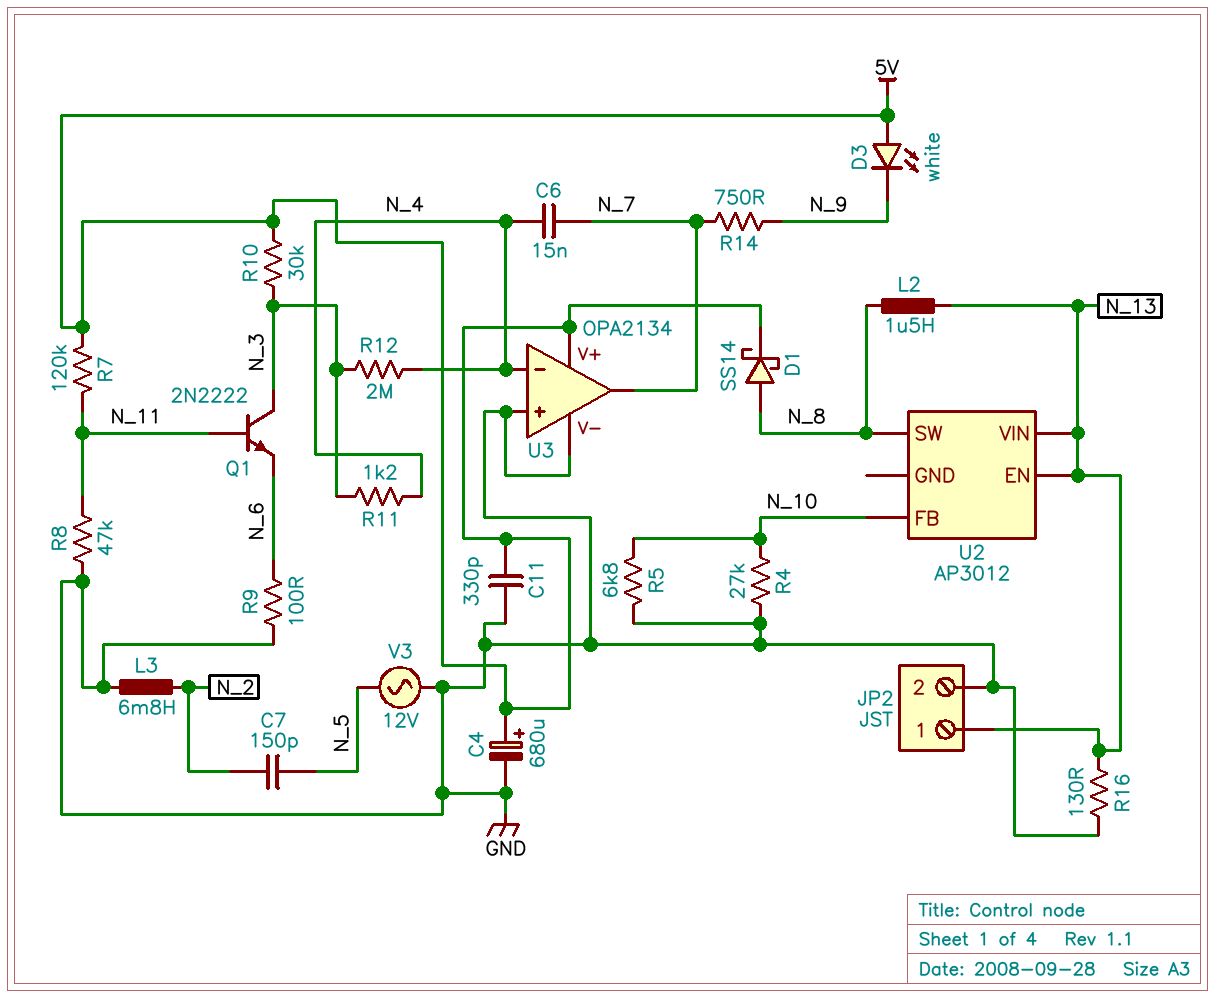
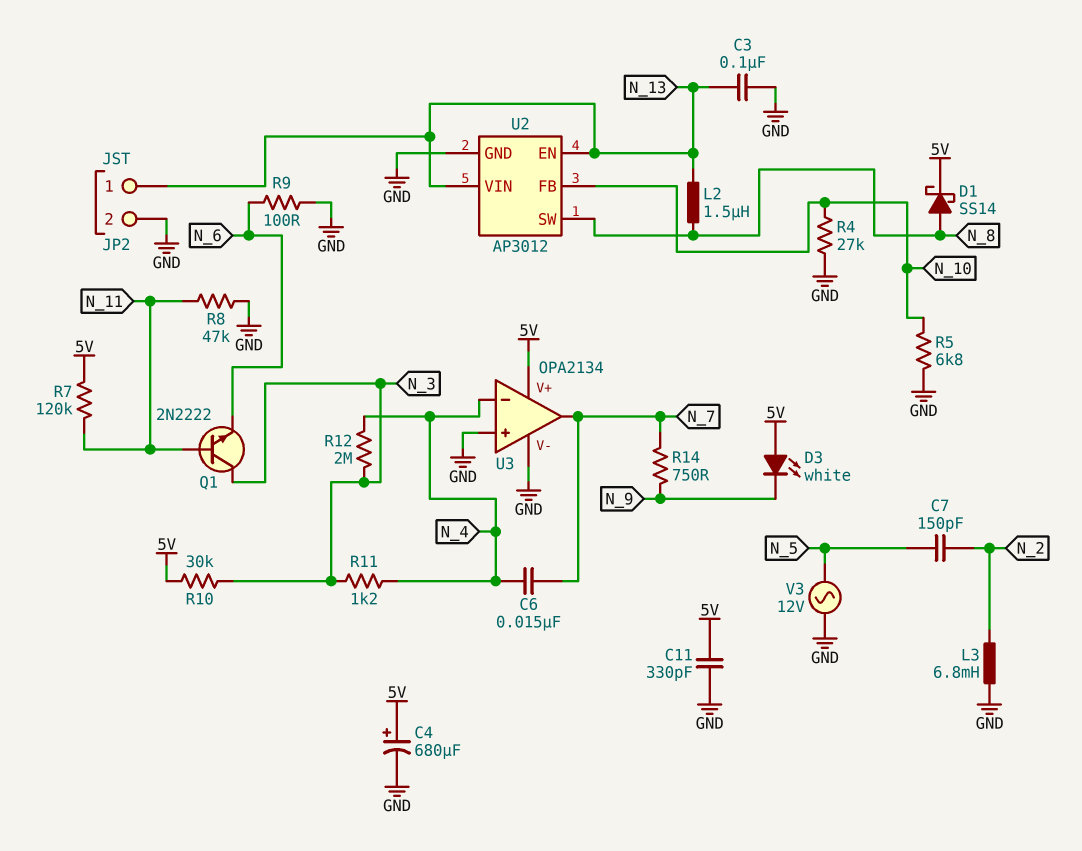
C3: none -> 100nF (GND, N_13)
R16: 130 (GND, N_13) -> none
U2 pin GND: none -> GND

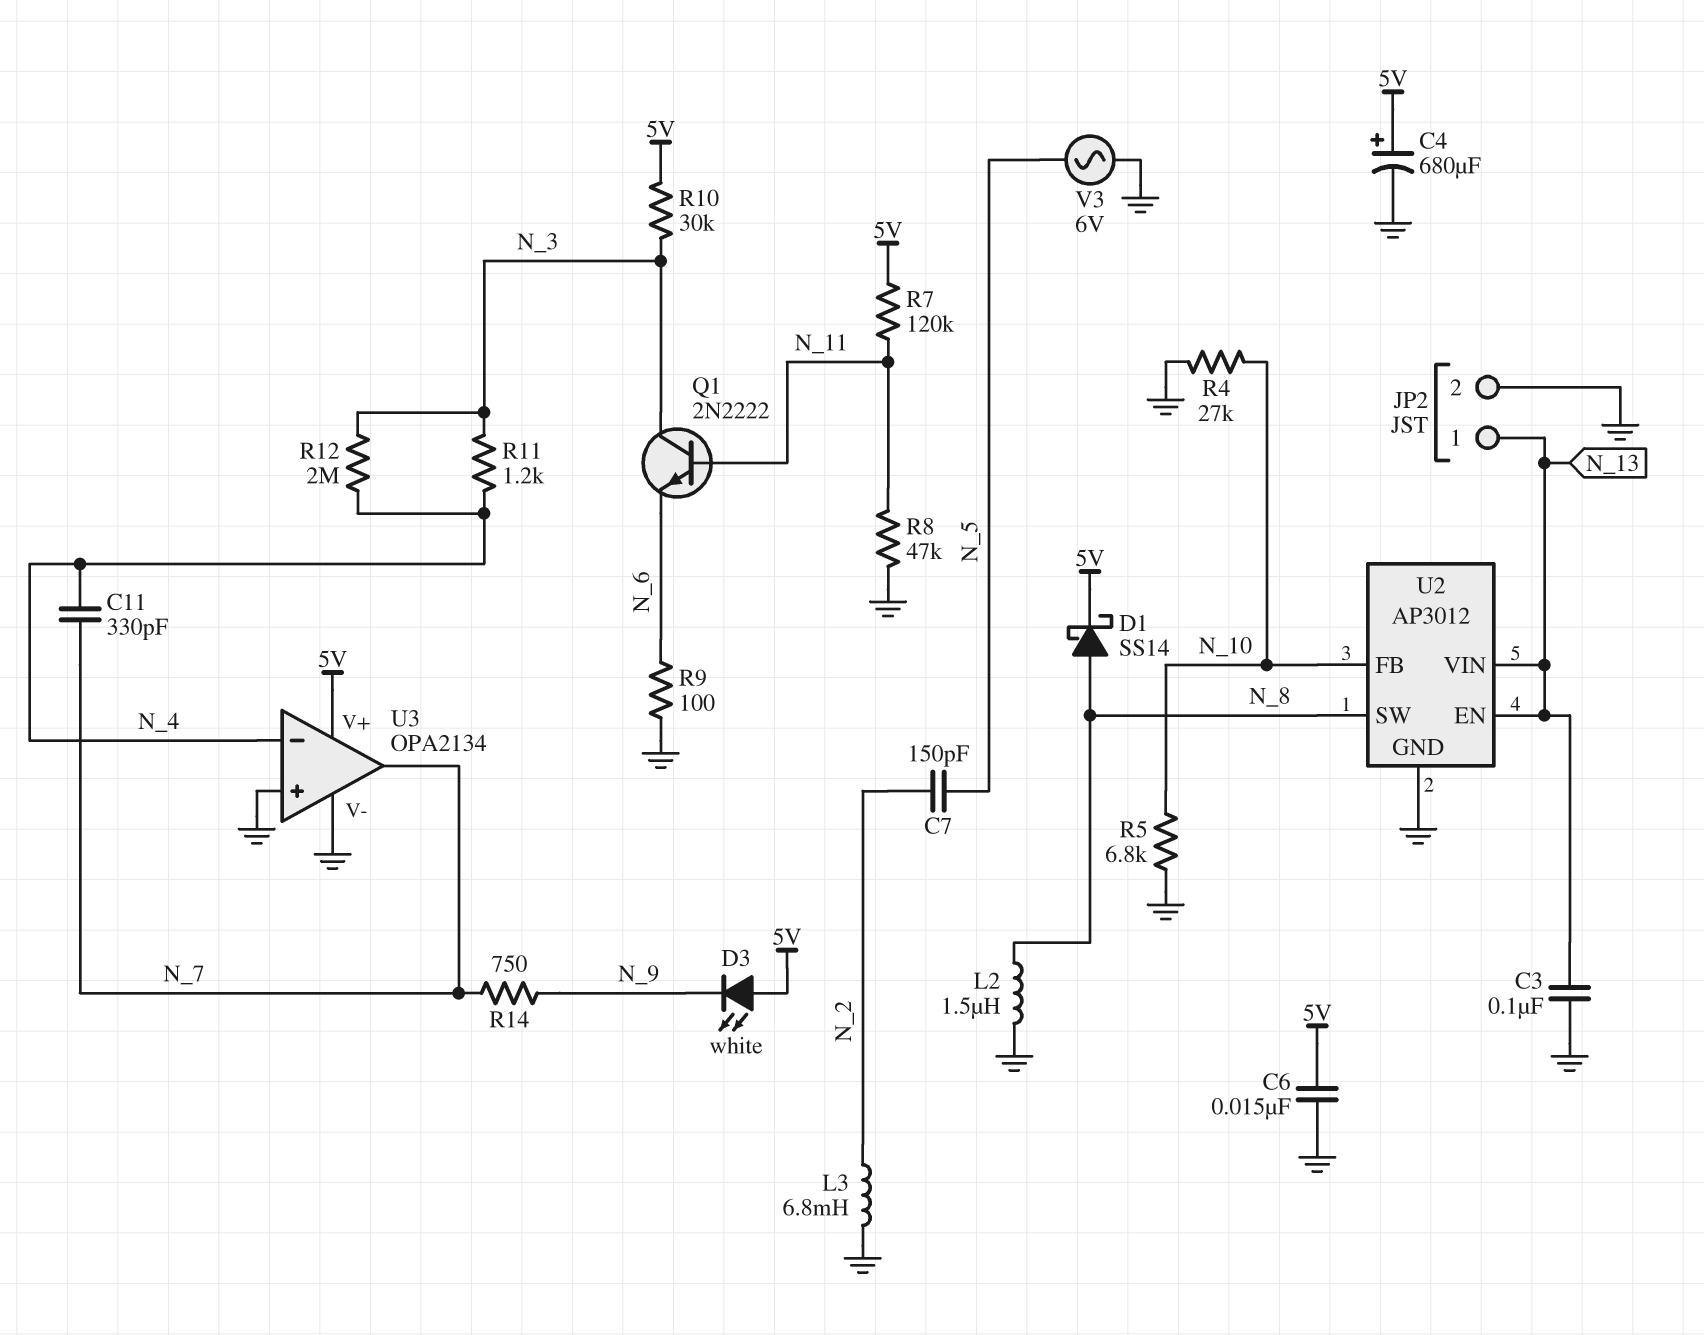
C6: 15nF (N_4, N_7) -> 15nF (5V, GND)
C11: 330pF (5V, GND) -> 330pF (N_4, N_7)
L2: 1.5uH (N_8, N_13) -> 1.5uH (GND, N_8)
V3: AC 12V (GND, N_5) -> AC 6V (GND, N_5)

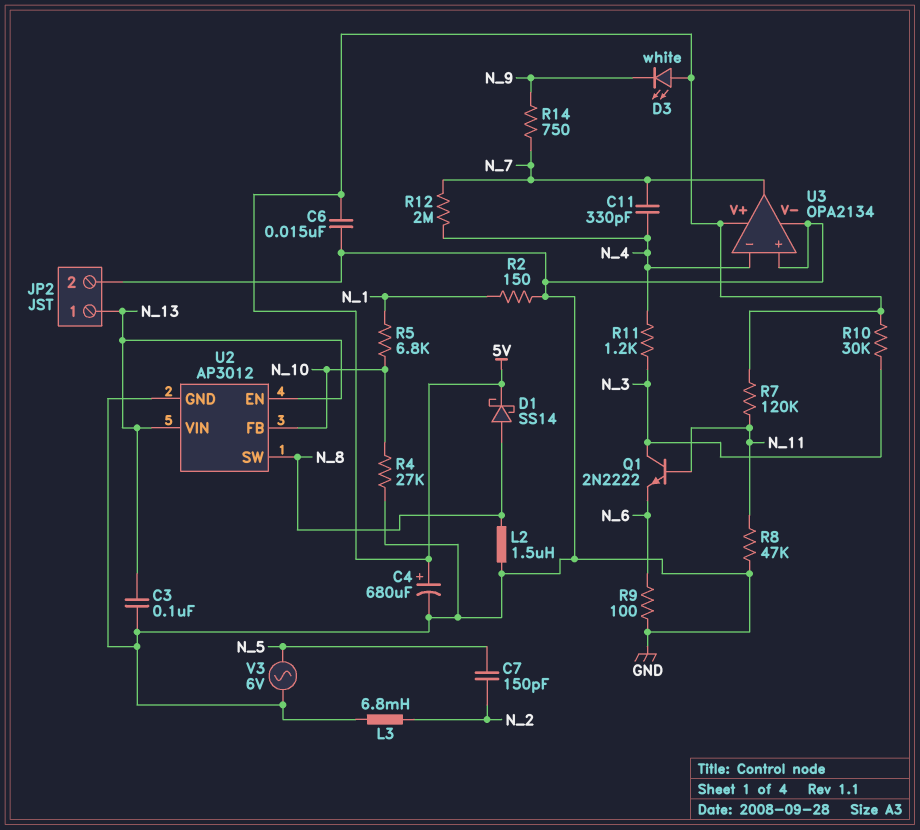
R2: none -> 150 (GND, N_1)
R5: 6.8k (GND, N_10) -> 6.8k (N_1, N_10)
R12: 2M (N_3, N_4) -> 2M (N_4, N_7)

